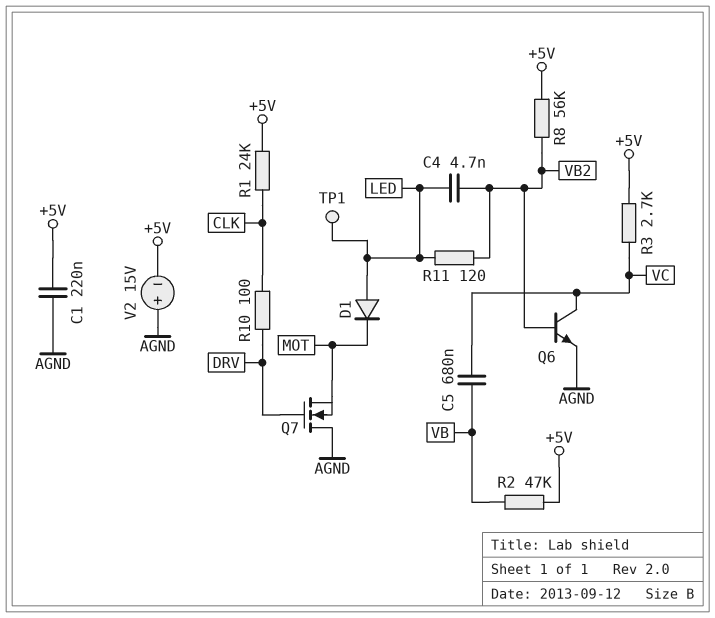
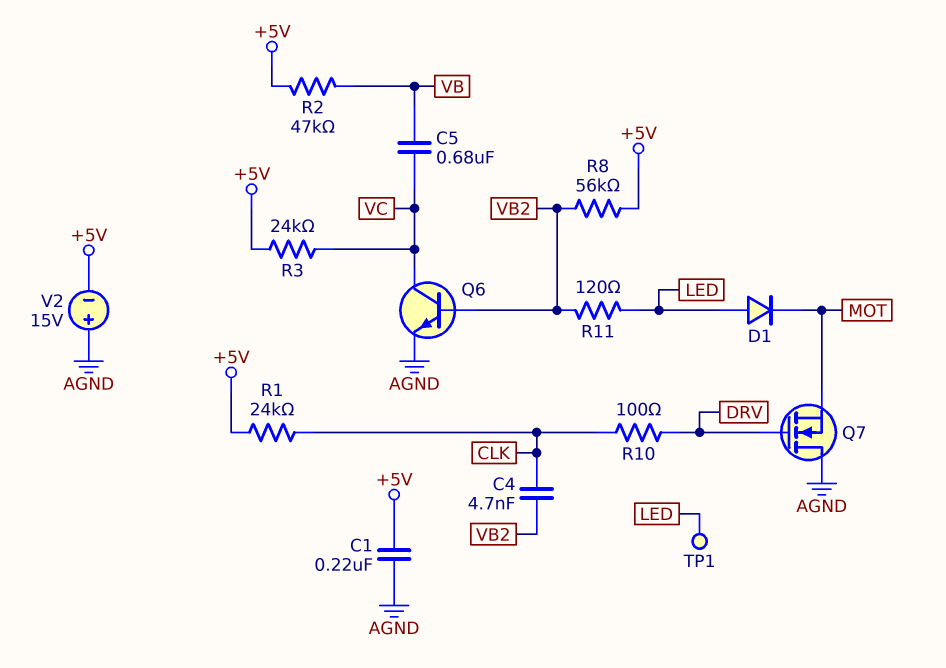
C4: 4.7nF (LED, VB2) -> 4.7nF (CLK, VB2)
R3: 2.7k (+5V, VC) -> 24k (+5V, VC)

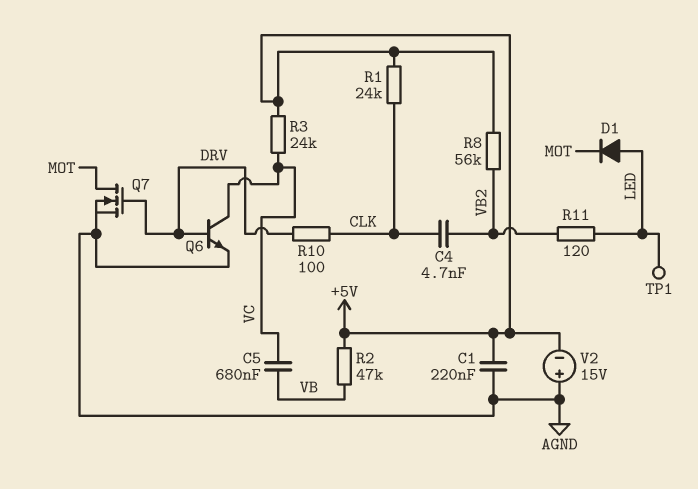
Q6: NPN (B VB2, C VC, E AGND) -> NPN (B DRV, C VC, E AGND)
Q7: NMOS (G DRV, D AGND, S MOT) -> NMOS (G DRV, D MOT, S AGND)

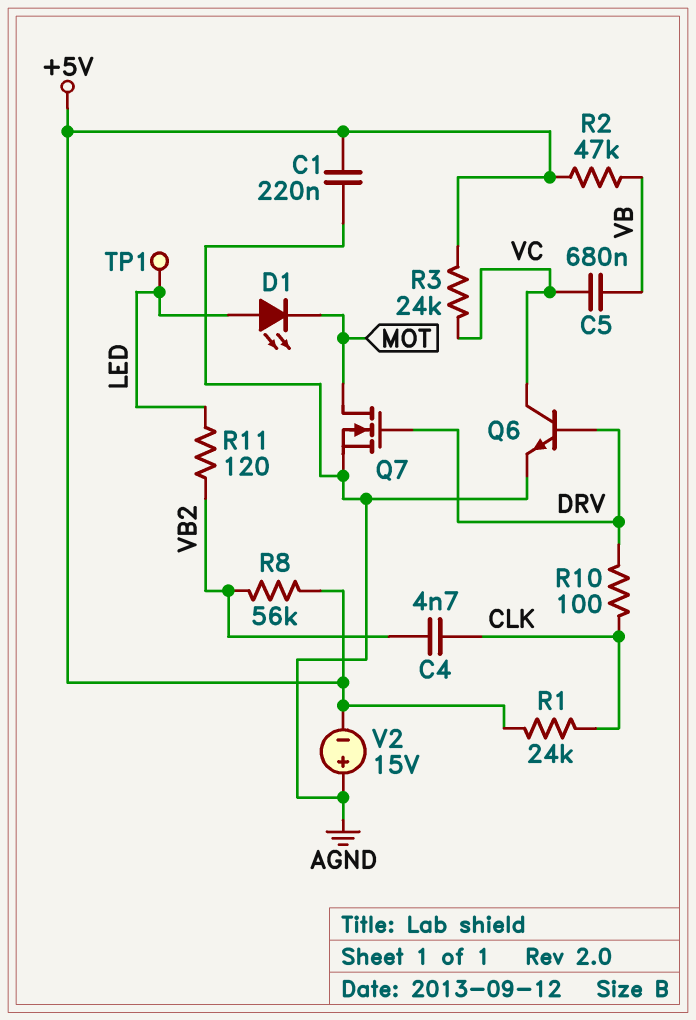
D1: diode (A LED, K MOT) -> LED (A LED, K MOT)

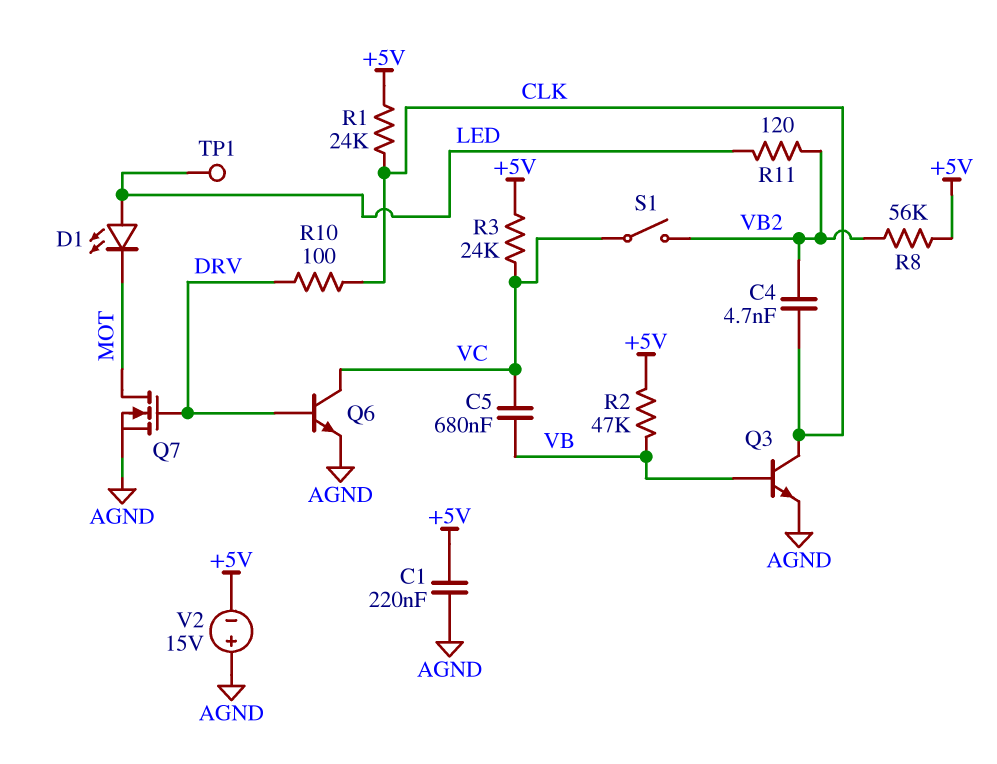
Q3: none -> NPN (B VB, C CLK, E AGND)
S1: none -> switch (VB2, VC)

